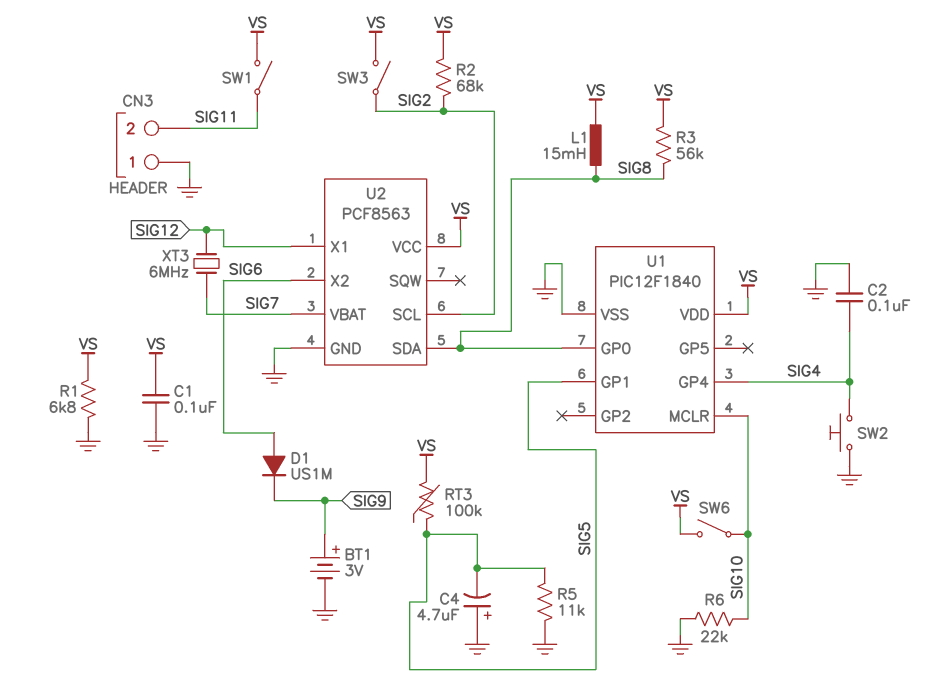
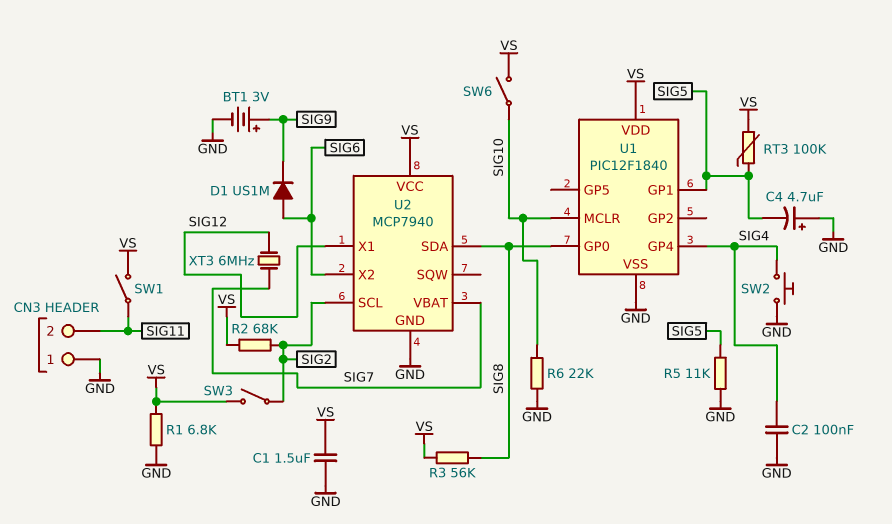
C1: 100nF (GND, VS) -> 1.5uF (GND, VS)
L1: 15mH (SIG8, VS) -> none
U2: PCF8563 -> MCP7940

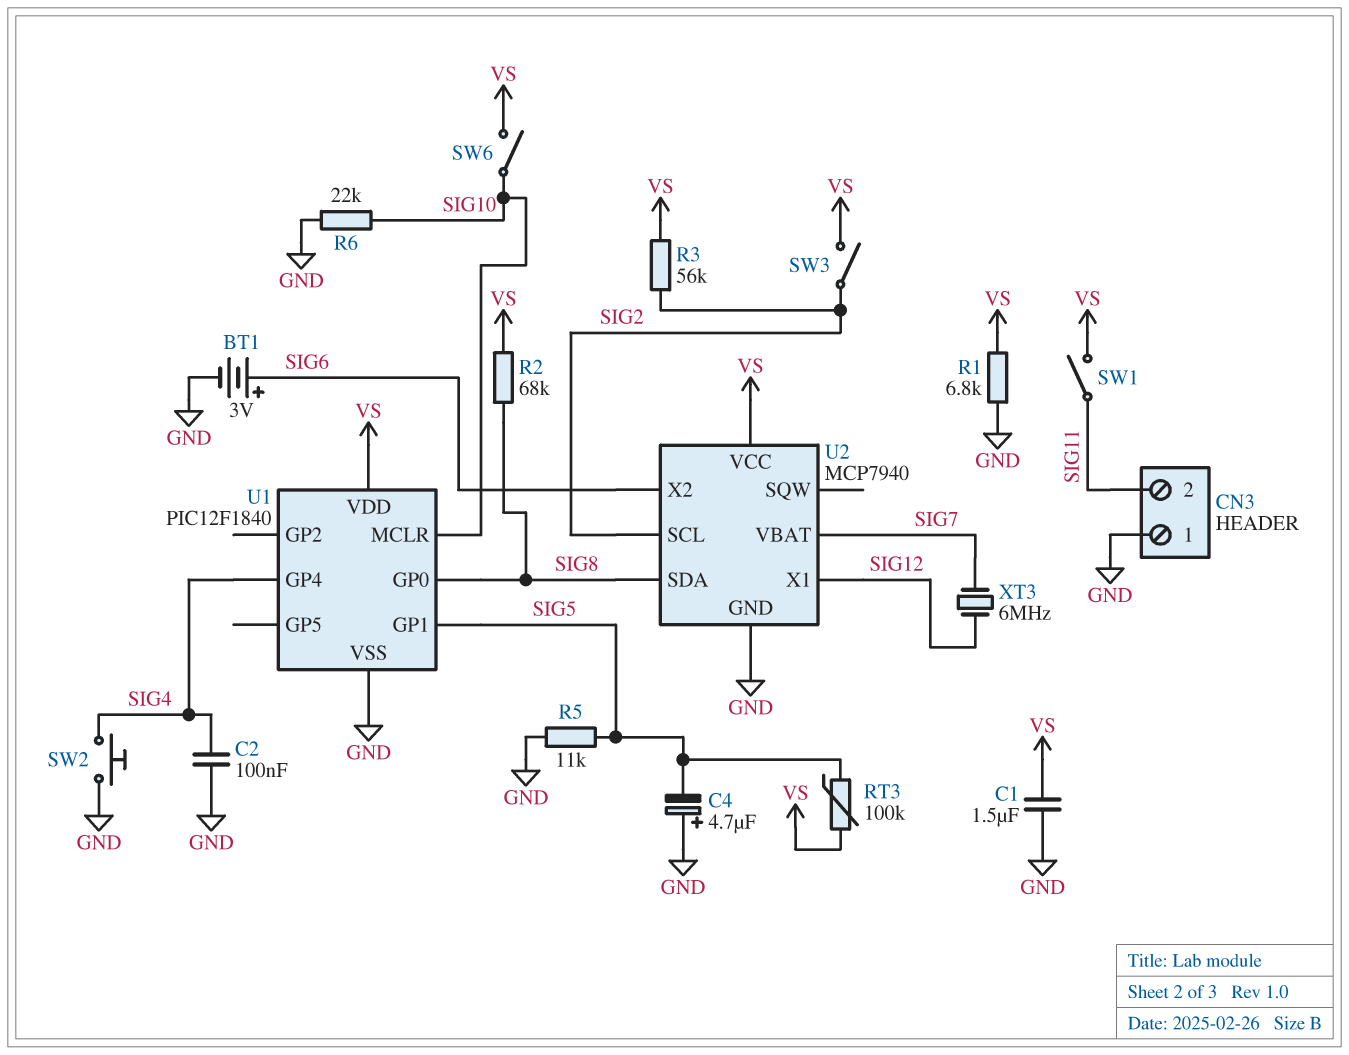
BT1: 3V (plus SIG9, minus GND) -> 3V (plus SIG6, minus GND)
D1: diode US1M (A SIG6, K SIG9) -> none
R2: 68k (SIG2, VS) -> 68k (SIG8, VS)
R3: 56k (SIG8, VS) -> 56k (SIG2, VS)

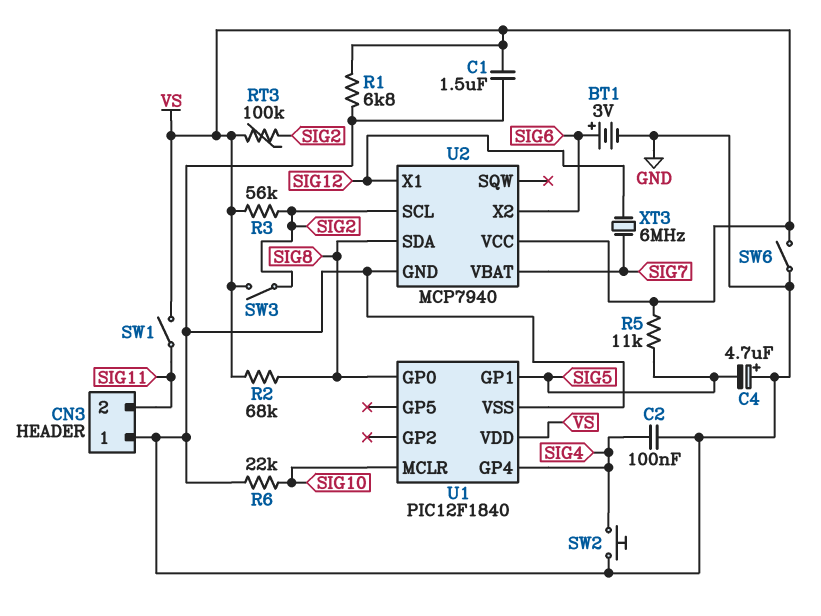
R5: 11k (GND, SIG5) -> 11k (SIG5, VS)
RT3: 100k (SIG5, VS) -> 100k (SIG2, VS)
SW6: switch (SIG10, VS) -> switch (GND, VS)

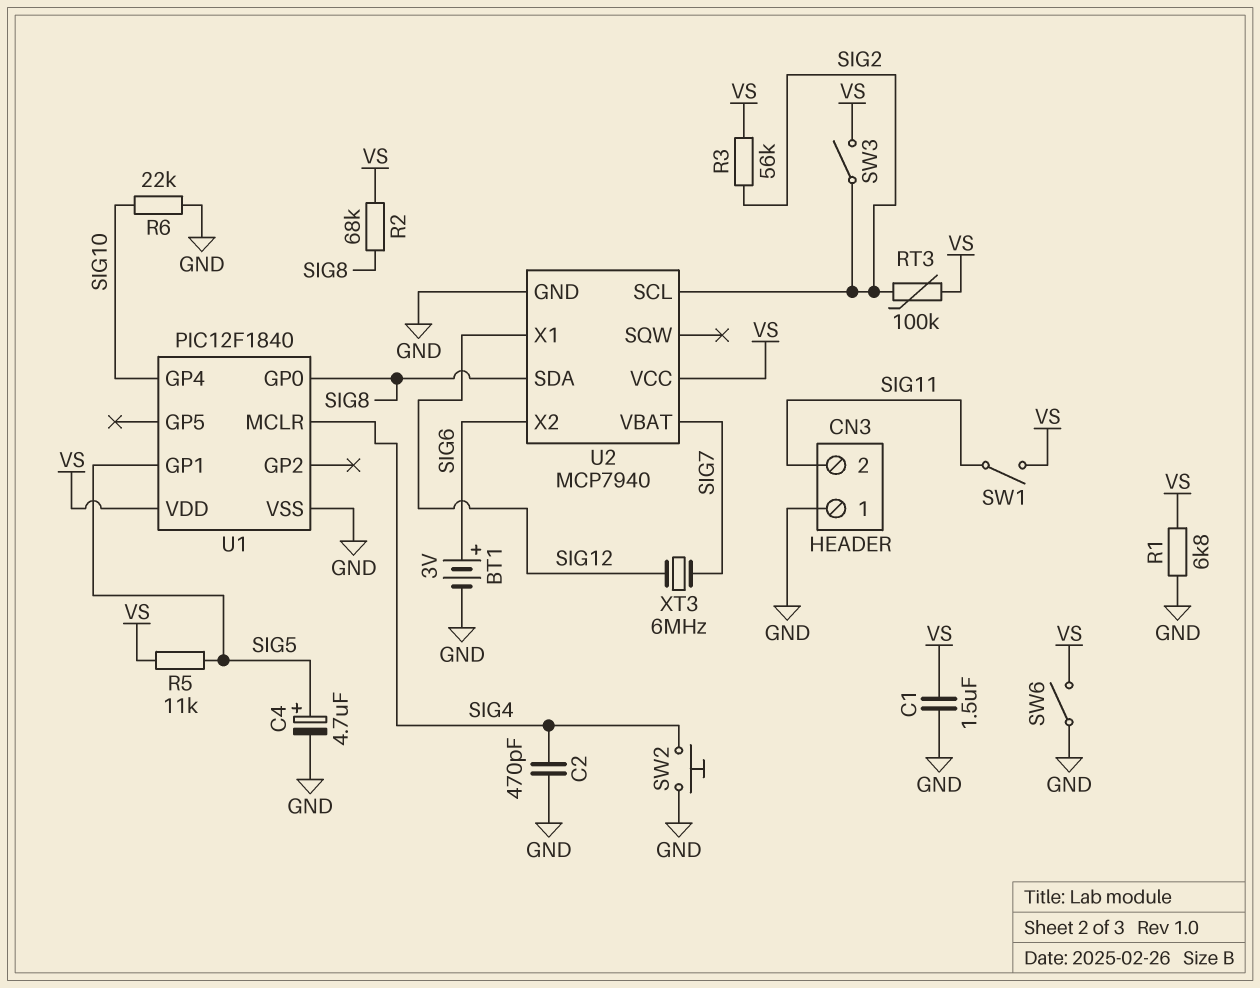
C2: 100nF (GND, SIG4) -> 470pF (GND, SIG4)
C4: 4.7uF (plus GND, minus SIG5) -> 4.7uF (plus SIG5, minus GND)
U1 pin GP4: SIG4 -> SIG10
U1 pin MCLR: SIG10 -> SIG4

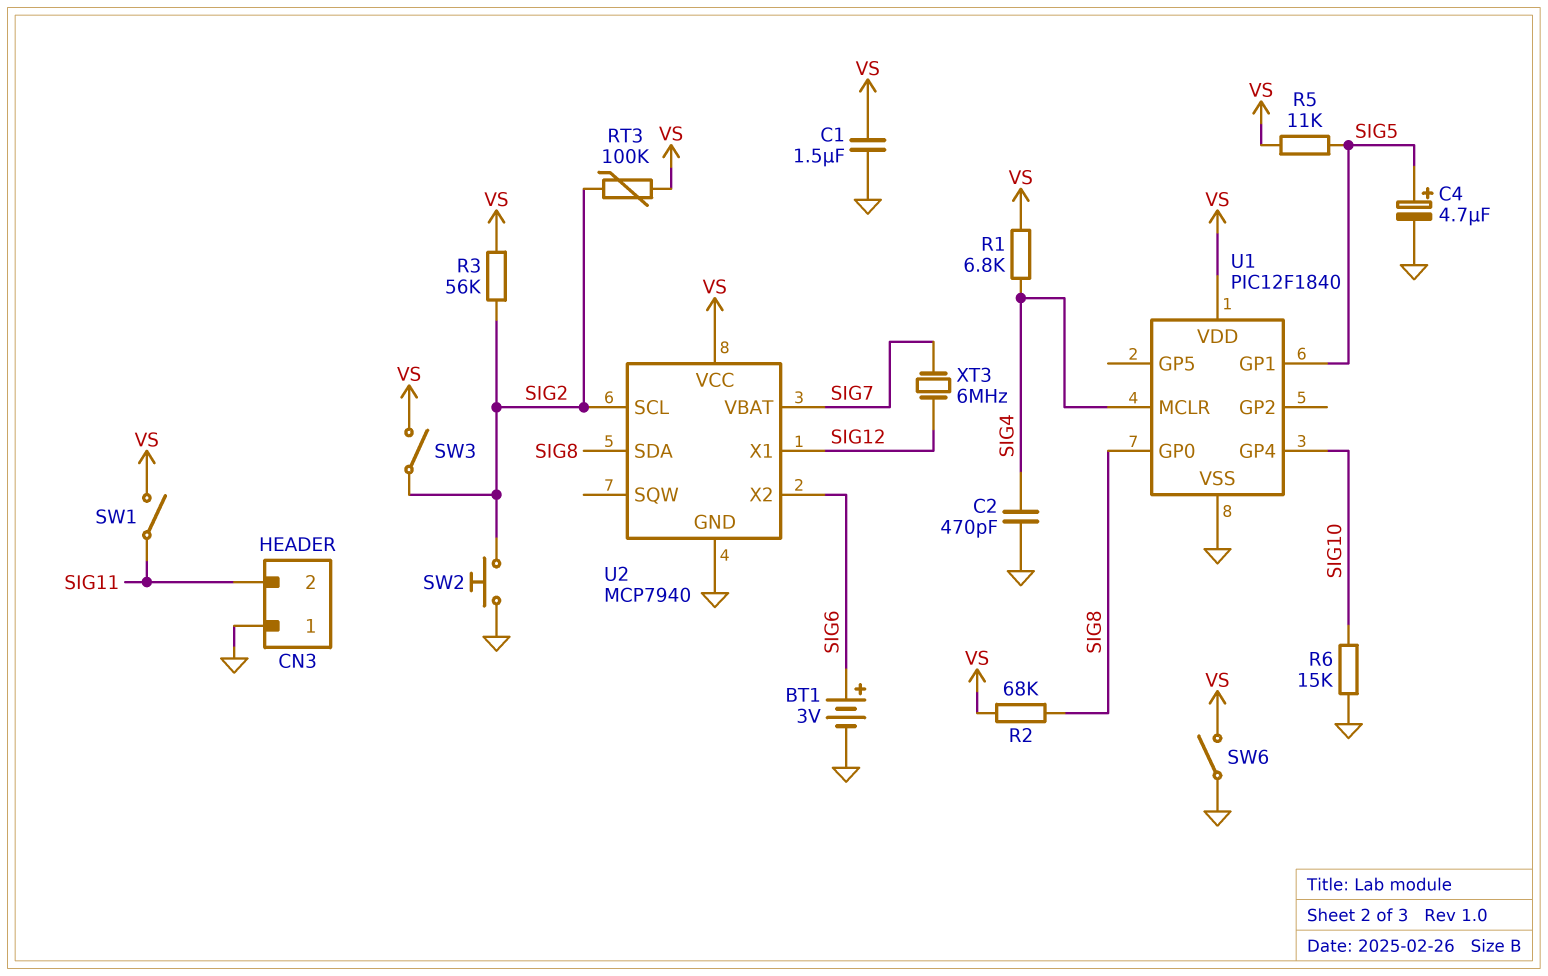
R1: 6.8k (GND, VS) -> 6.8k (SIG4, VS)
R6: 22k (GND, SIG10) -> 15k (GND, SIG10)
SW2: button (GND, SIG4) -> button (GND, SIG2)

